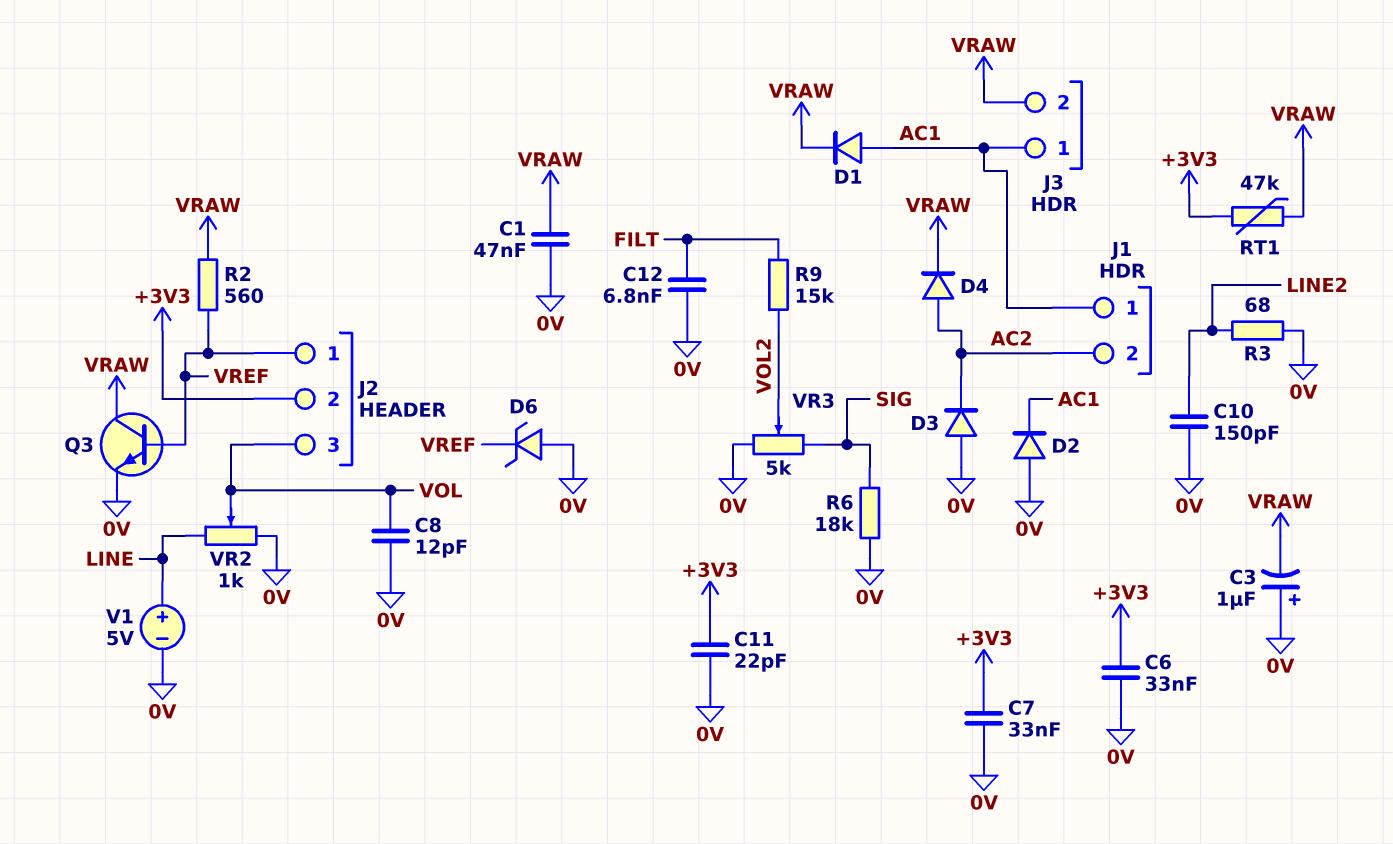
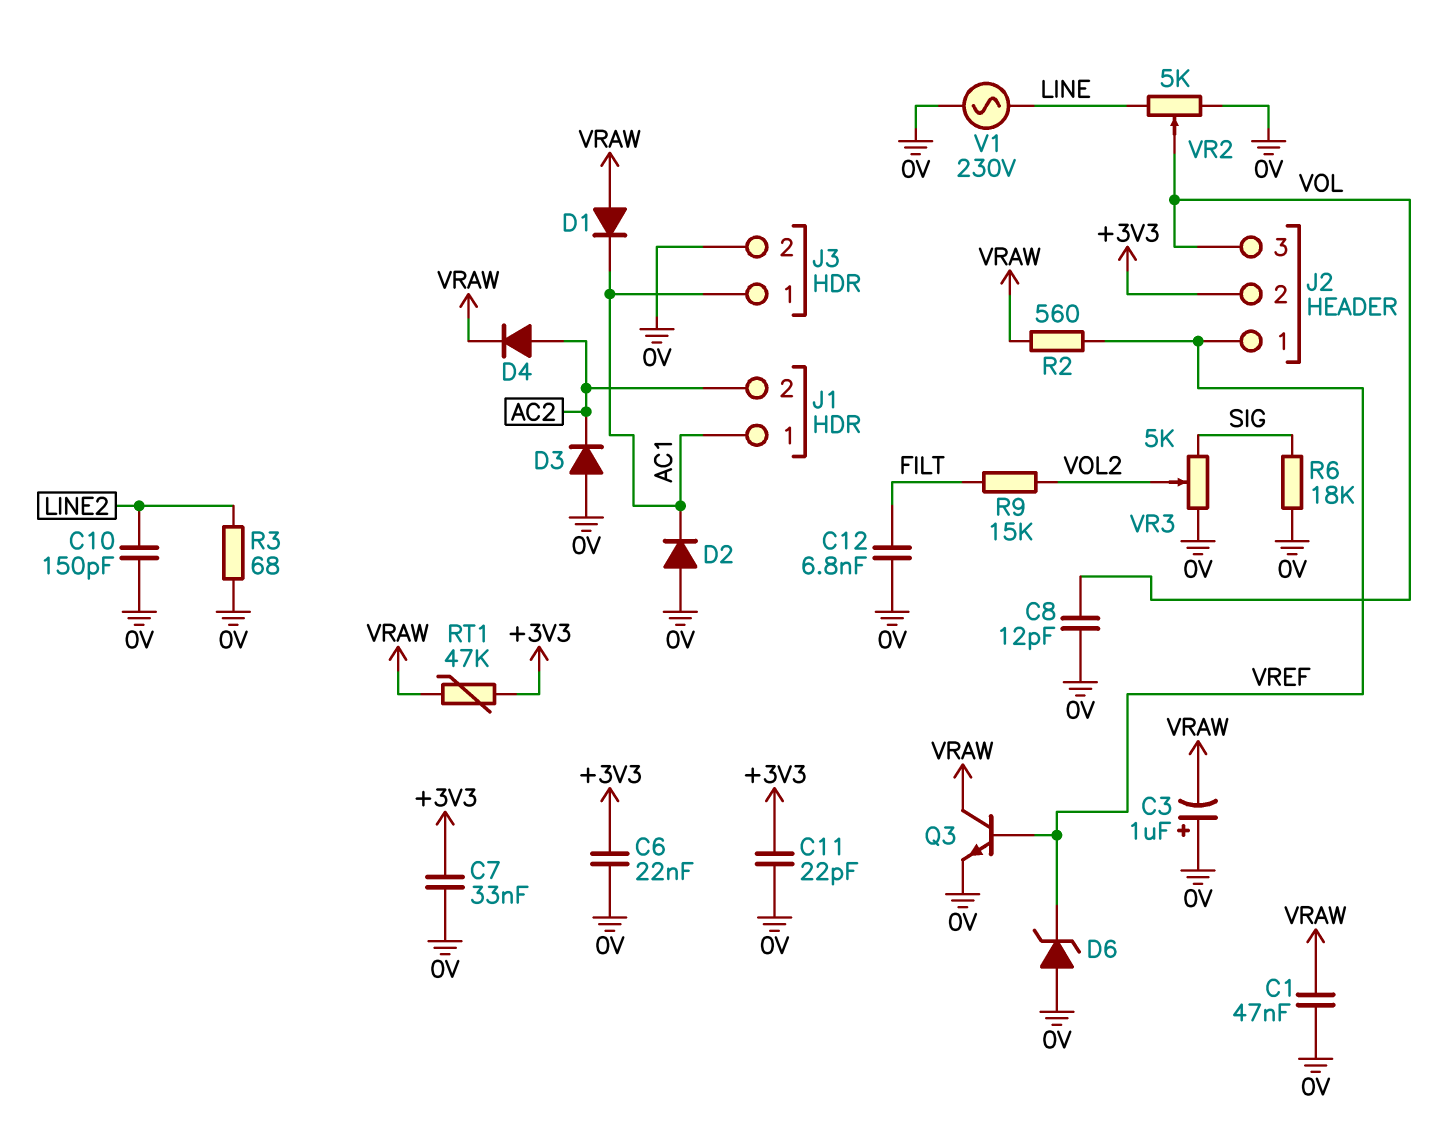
C6: 33nF (+3V3, 0V) -> 22nF (+3V3, 0V)
D1: diode (A AC1, K VRAW) -> diode (A VRAW, K AC1)
J3 pin 2: VRAW -> 0V
V1: 5V (plus LINE, minus 0V) -> AC 230V (0V, LINE)
VR2: 1k (0V, LINE, wiper VOL) -> 5k (0V, LINE, wiper VOL)

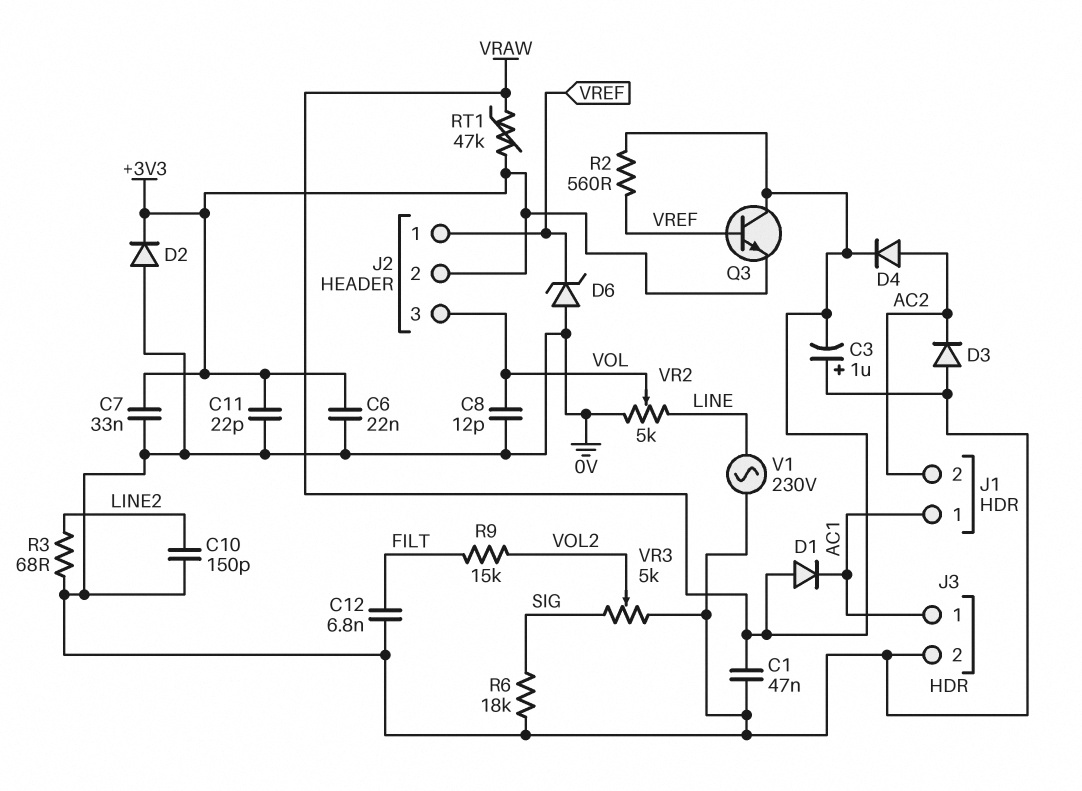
D2: diode (A 0V, K AC1) -> diode (A 0V, K +3V3)
Q3: NPN (B VREF, C VRAW, E 0V) -> NPN (B VREF, C VRAW, E +3V3)

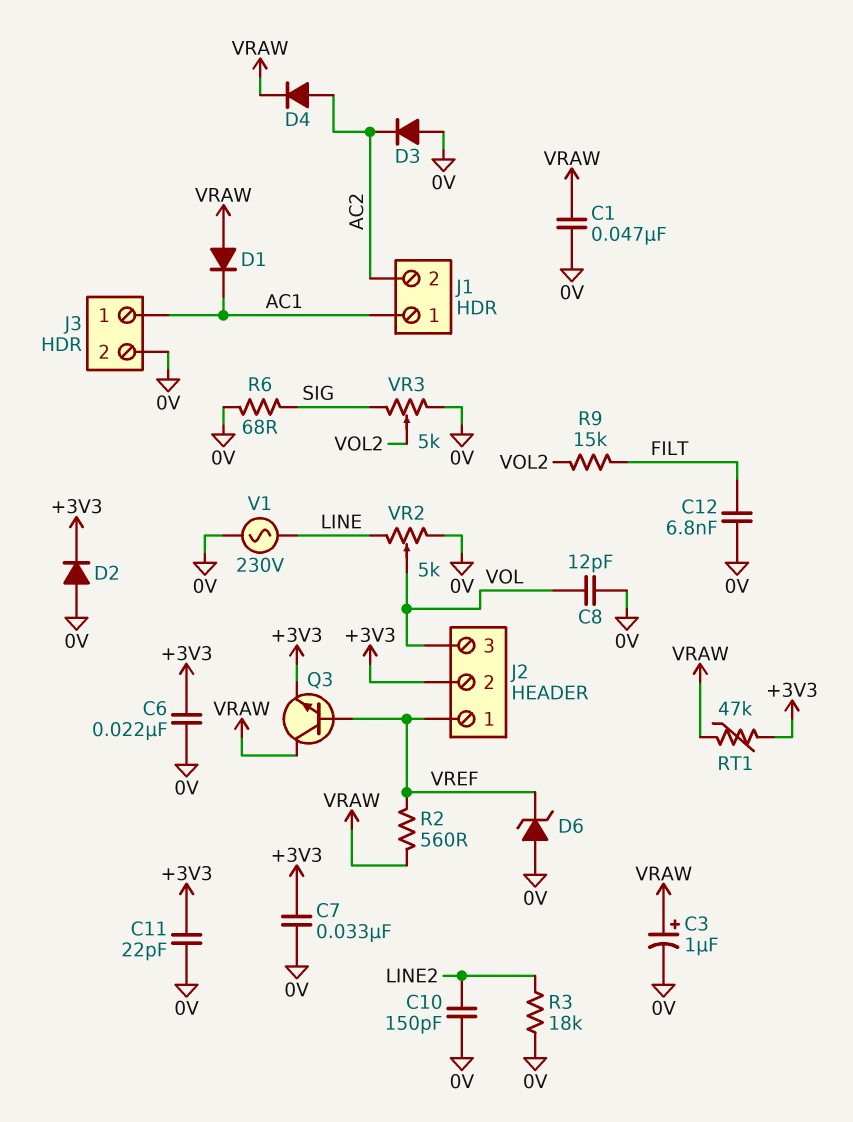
C3: 1uF (plus 0V, minus VRAW) -> 1uF (plus VRAW, minus 0V)
R3: 68 (0V, LINE2) -> 18k (0V, LINE2)
R6: 18k (0V, SIG) -> 68 (0V, SIG)

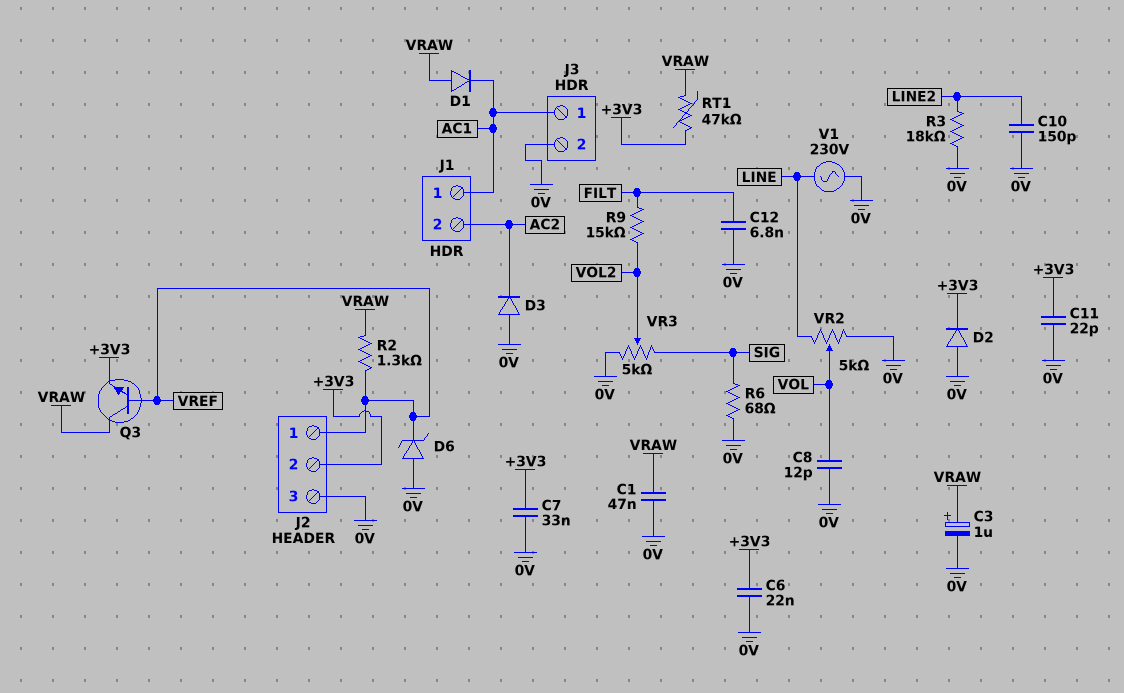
D4: diode (A AC2, K VRAW) -> none
J2 pin 3: VOL -> 0V
R2: 560 (VRAW, VREF) -> 1.3k (VRAW, VREF)

